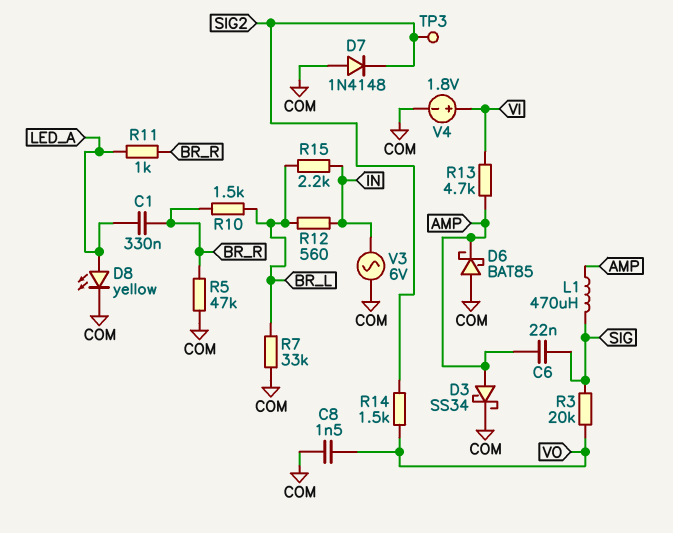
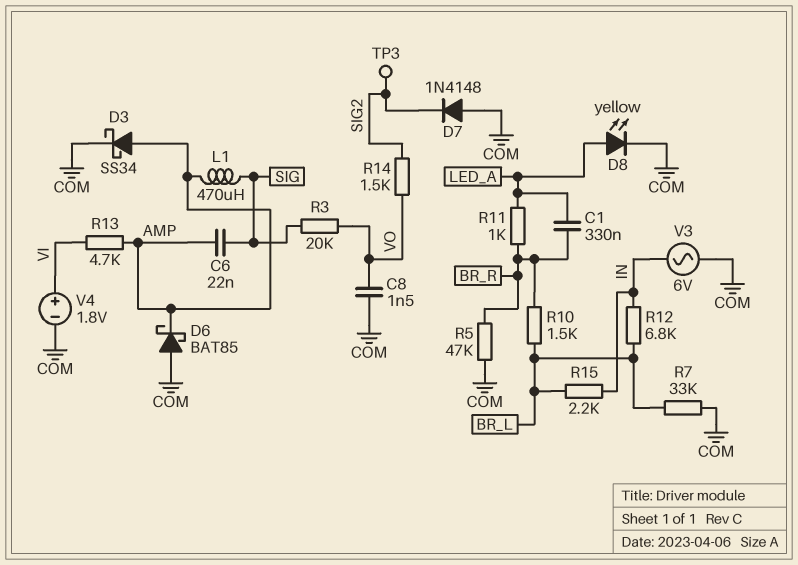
R12: 560 (BR_L, IN) -> 6.8k (BR_L, IN)

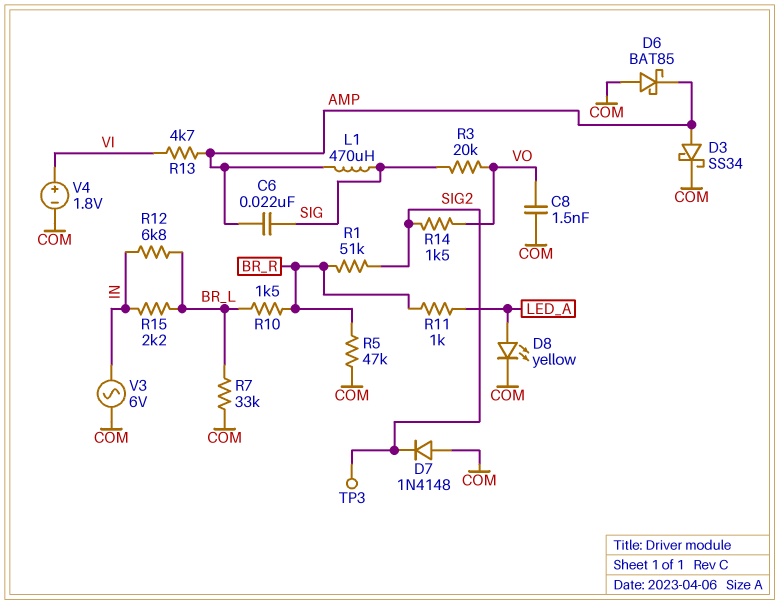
C1: 330nF (BR_R, LED_A) -> none
R1: none -> 51k (BR_R, SIG2)

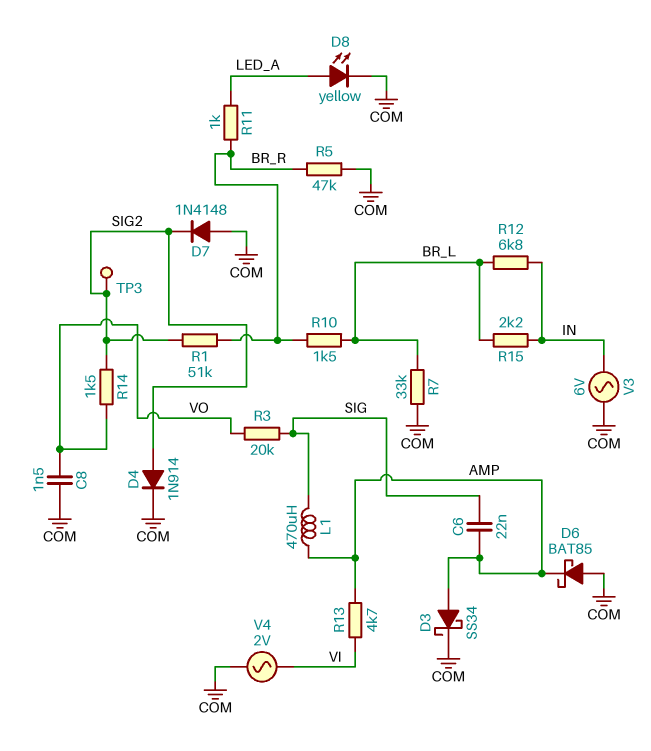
D4: none -> diode 1N914 (A SIG2, K COM)
V4: 1.8V (plus VI, minus COM) -> AC 2V (COM, VI)

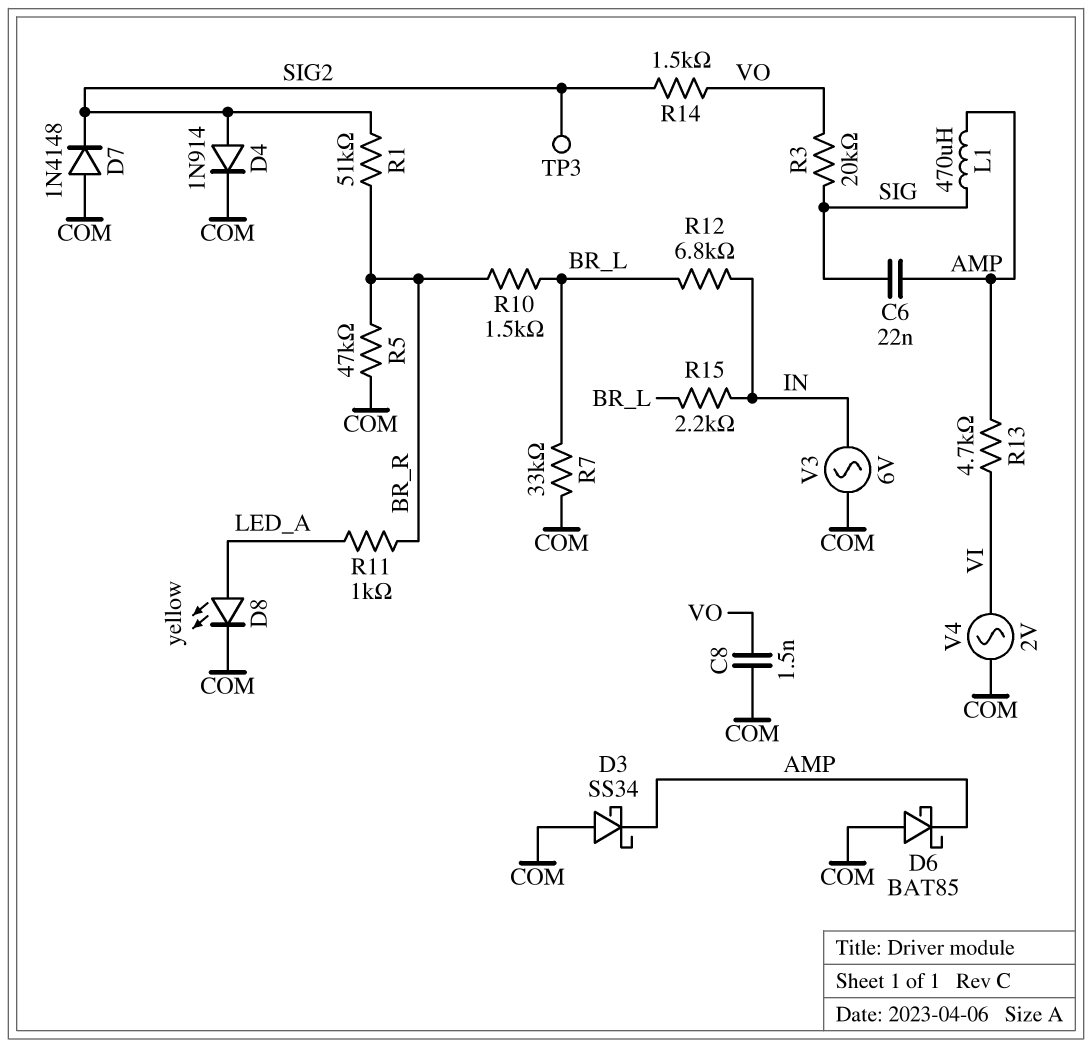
D3: schottky SS34 (A AMP, K COM) -> schottky SS34 (A COM, K AMP)

